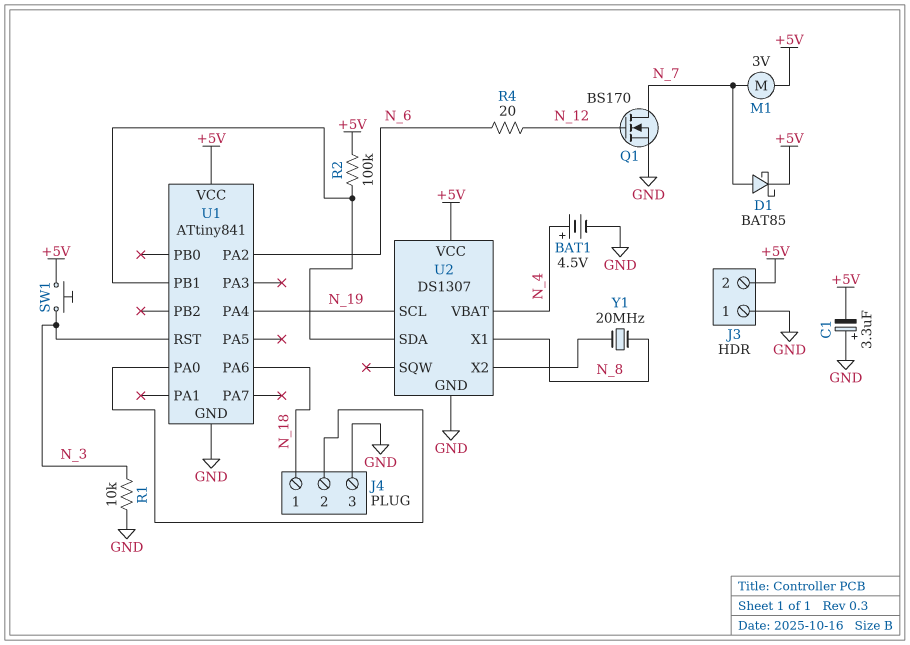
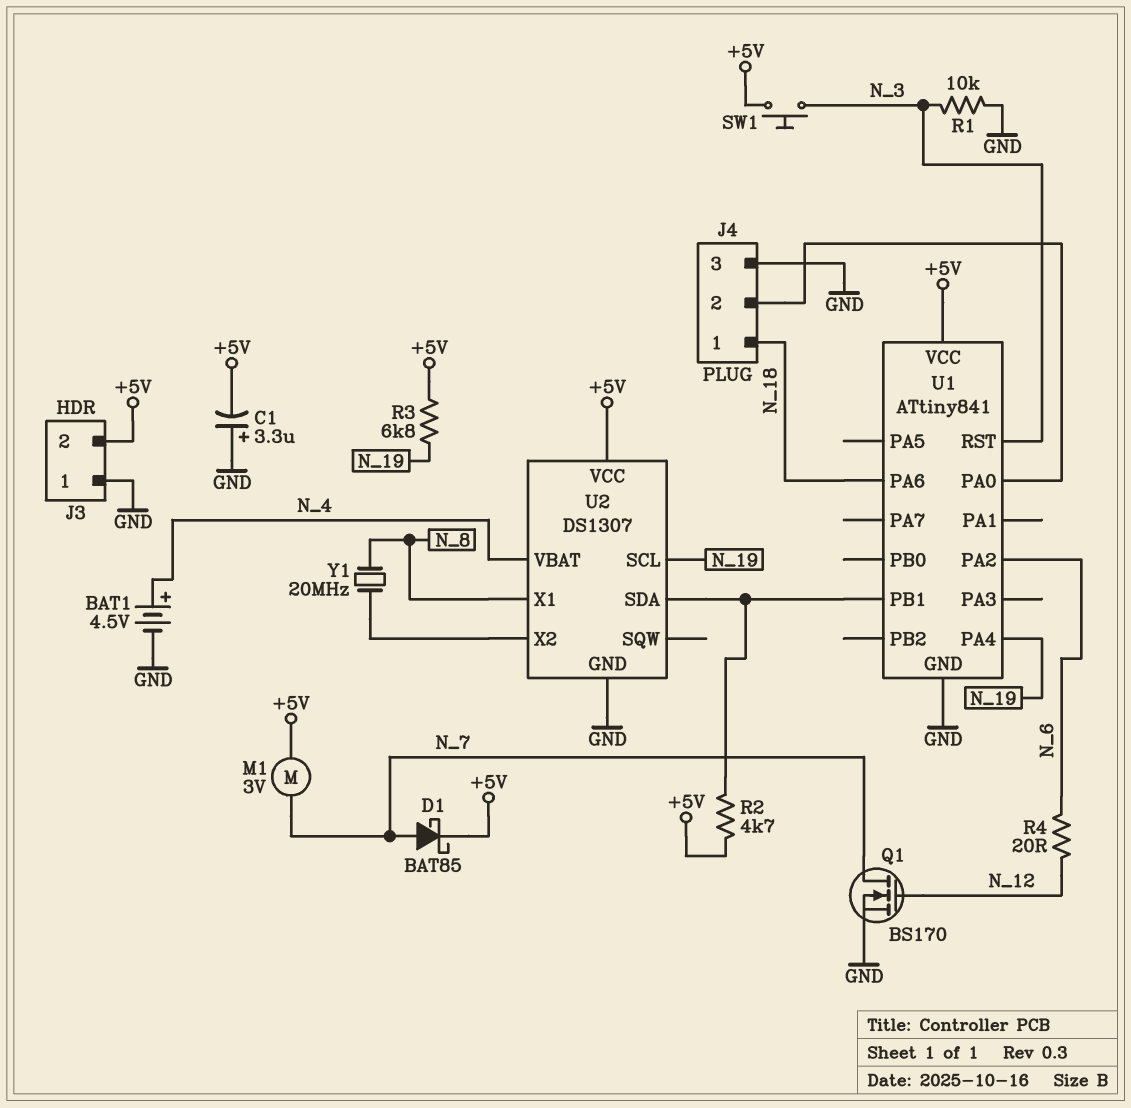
R2: 100k (+5V, U1/PB1) -> 4.7k (+5V, U1/PB1)
R3: none -> 6.8k (+5V, N_19)

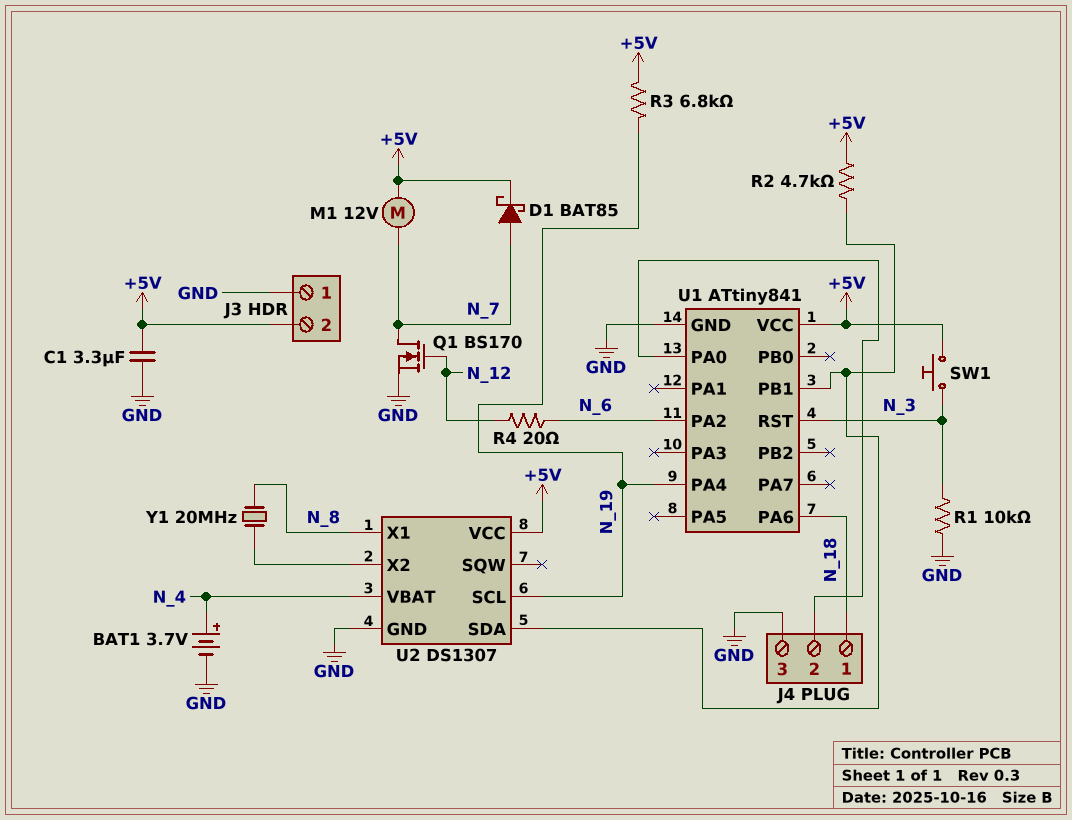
BAT1: 4.5V (plus N_4, minus GND) -> 3.7V (plus N_4, minus GND)
C1: 3.3uF (plus GND, minus +5V) -> 3.3uF (+5V, GND)
M1: motor 3V (+5V, N_7) -> motor 12V (+5V, N_7)

